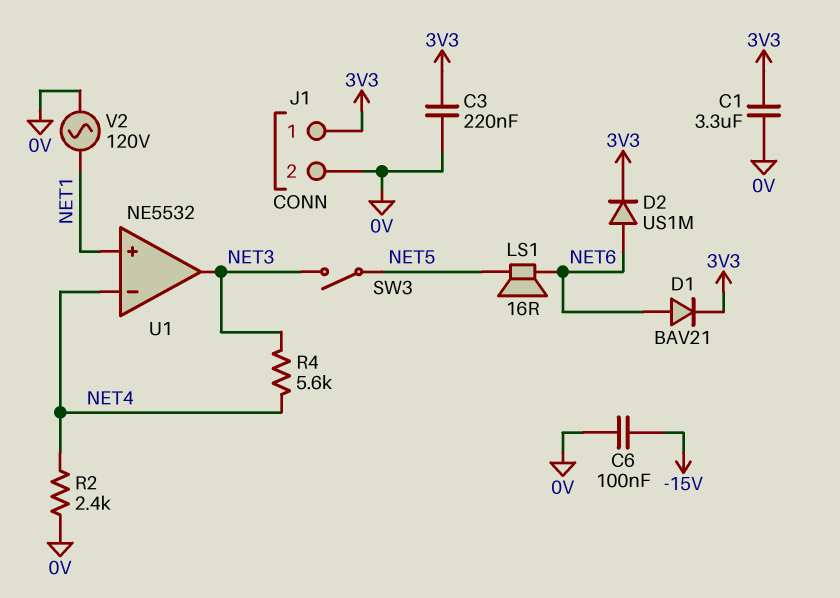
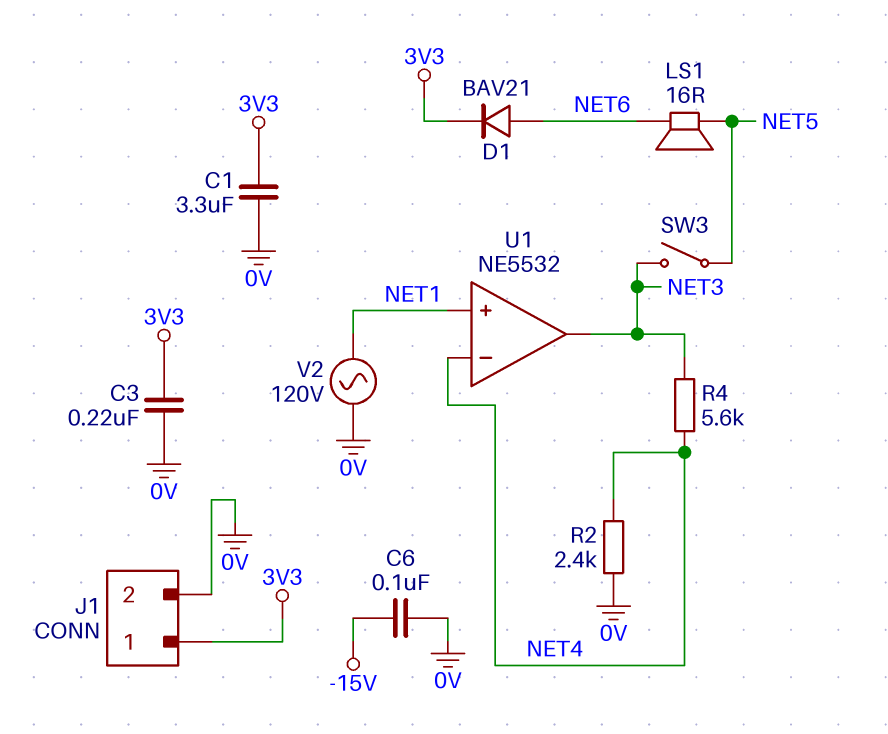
D2: diode US1M (A NET6, K 3V3) -> none

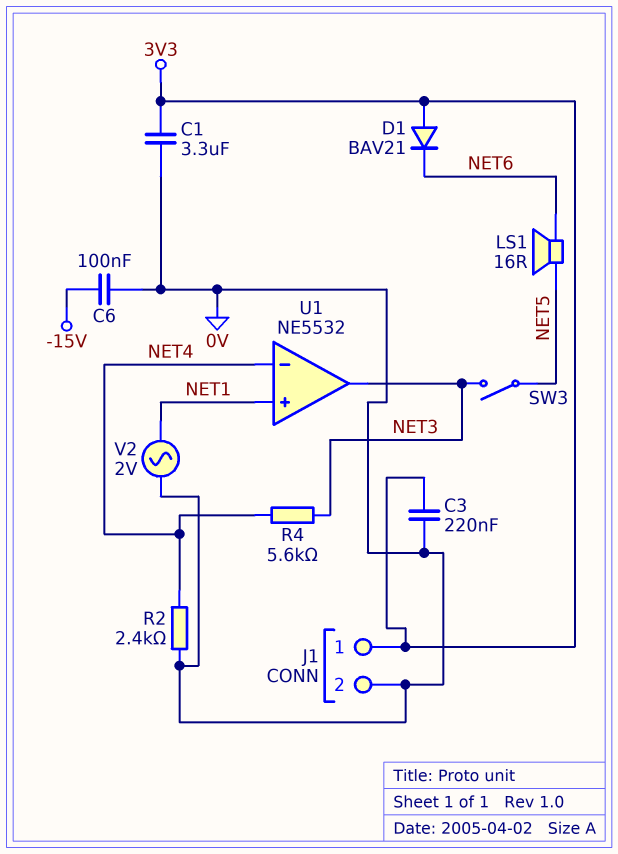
D1: diode BAV21 (A NET6, K 3V3) -> diode BAV21 (A 3V3, K NET6)
V2: AC 120V (0V, NET1) -> AC 2V (0V, NET1)

